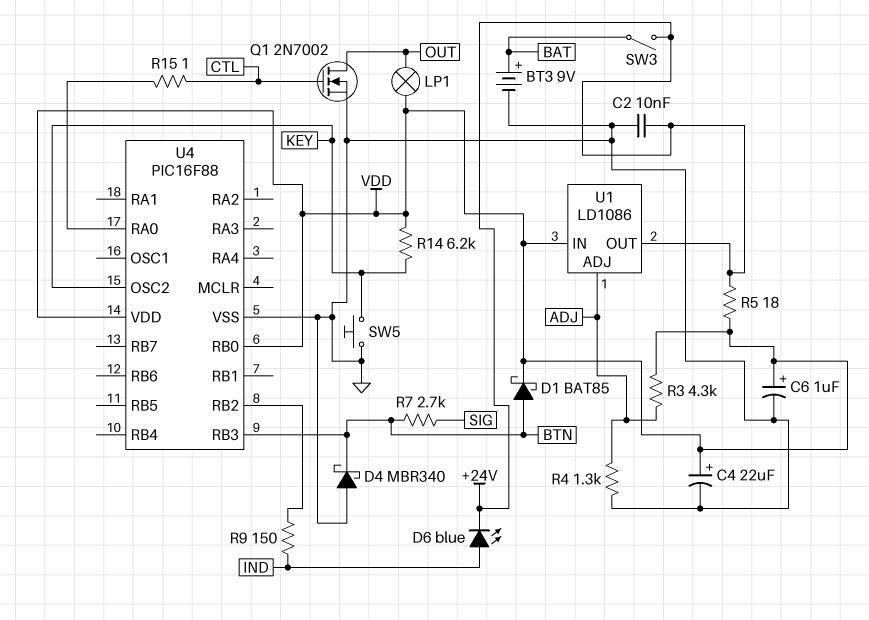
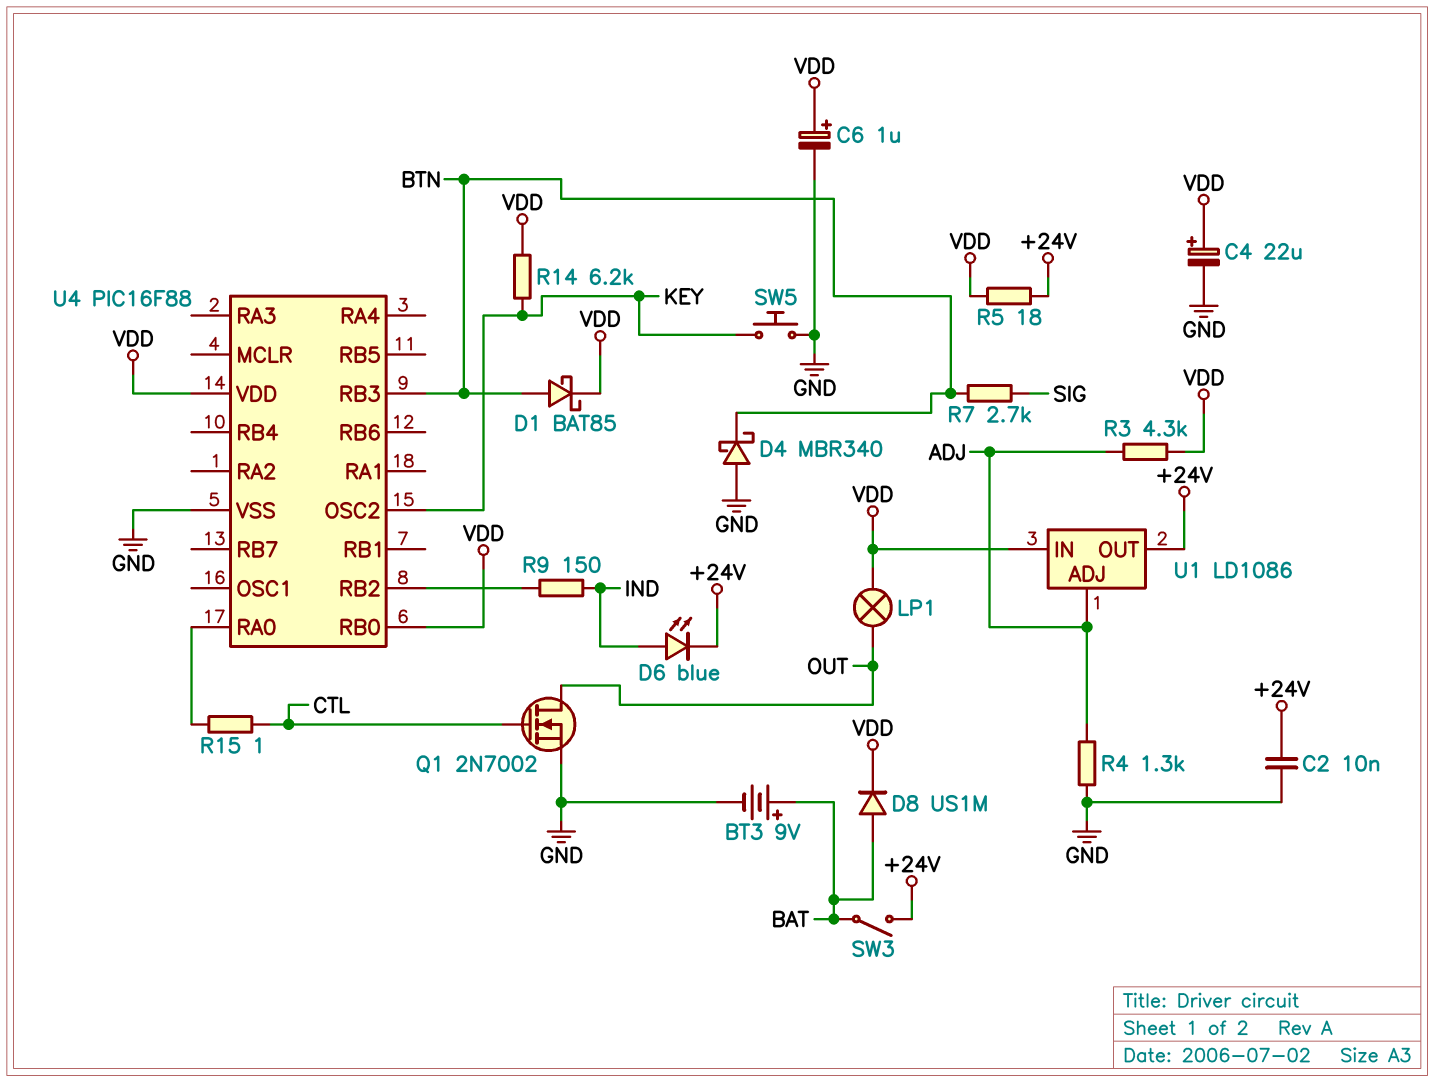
D8: none -> diode US1M (A BAT, K VDD)

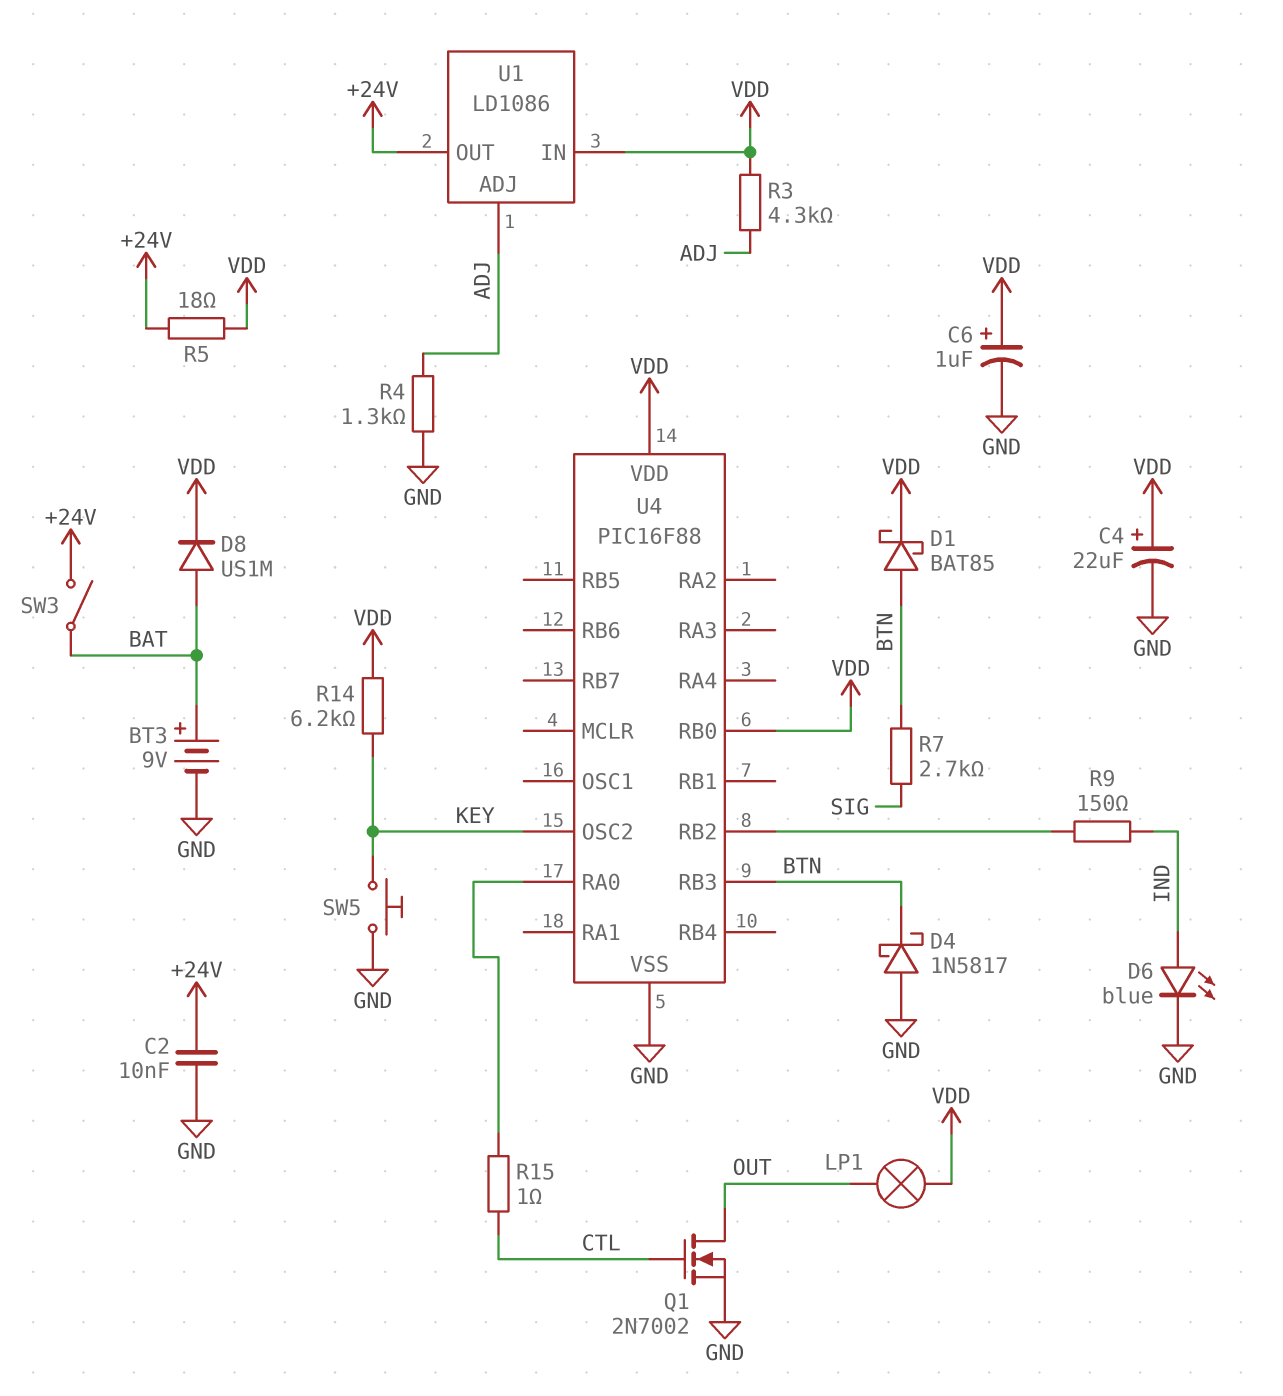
D4: schottky MBR340 (A GND, K BTN) -> schottky 1N5817 (A GND, K BTN)
D6: LED blue (A IND, K +24V) -> LED blue (A IND, K GND)

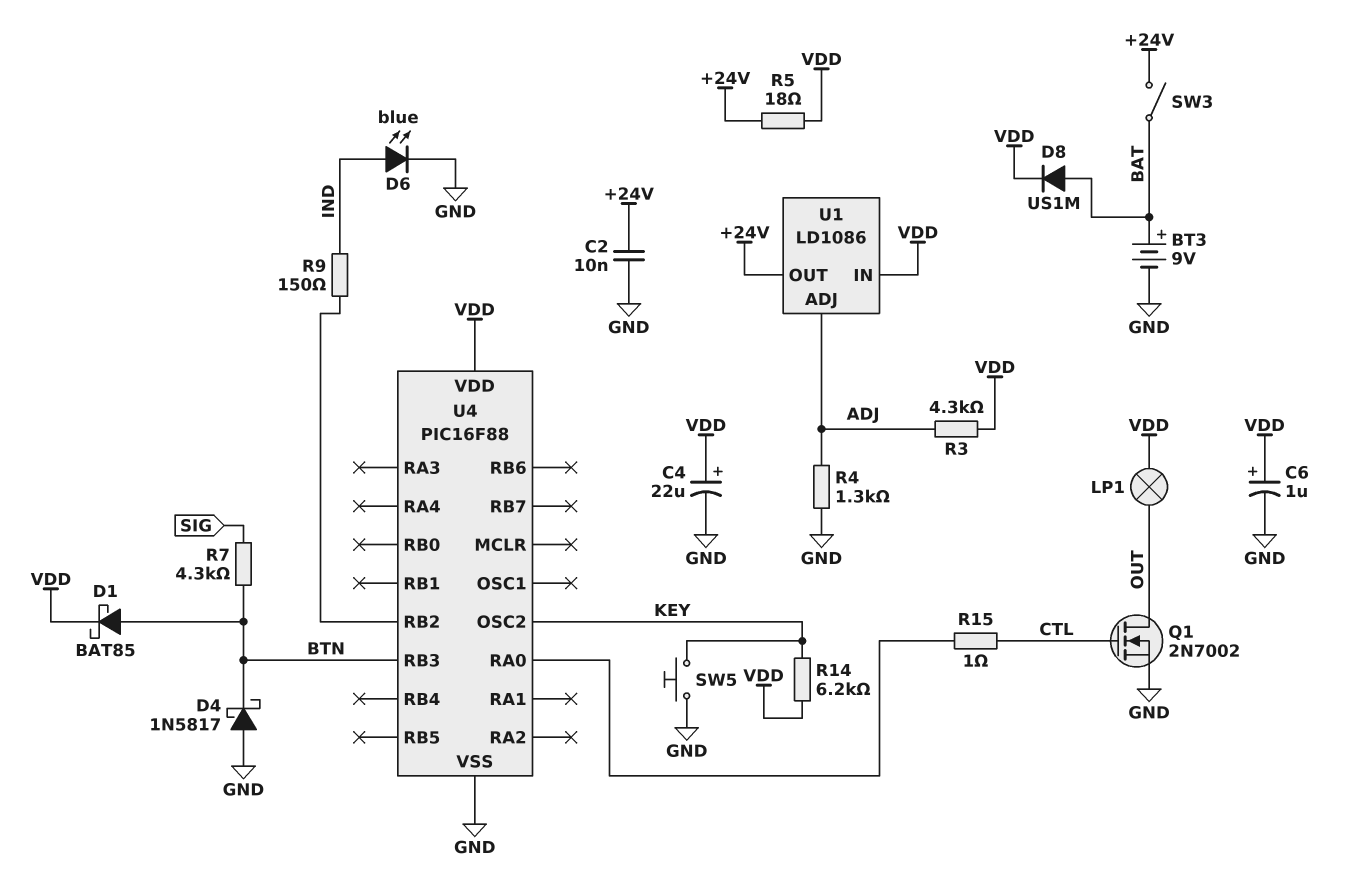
R7: 2.7k (BTN, SIG) -> 4.3k (BTN, SIG)
U4 pin RB0: VDD -> none

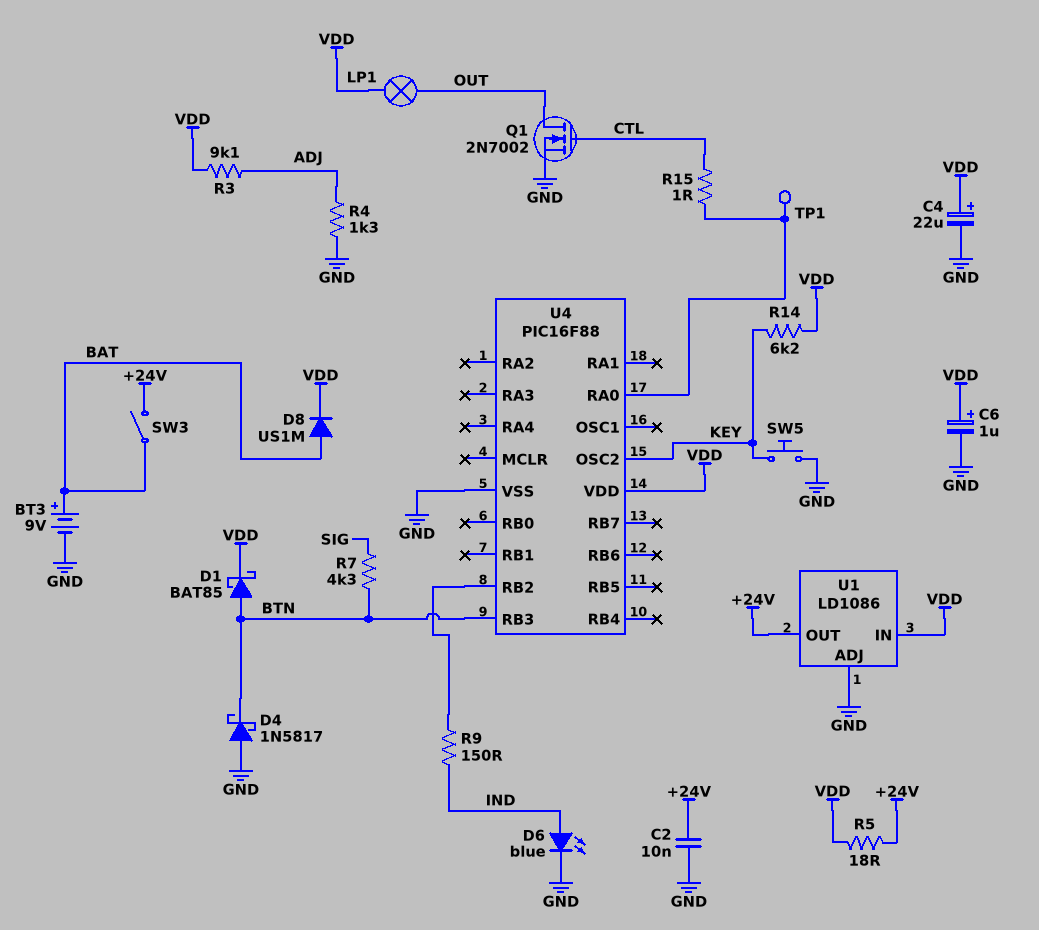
R3: 4.3k (ADJ, VDD) -> 9.1k (ADJ, VDD)
TP1: none -> test point (U4/RA0)
U1 pin ADJ: ADJ -> GND

